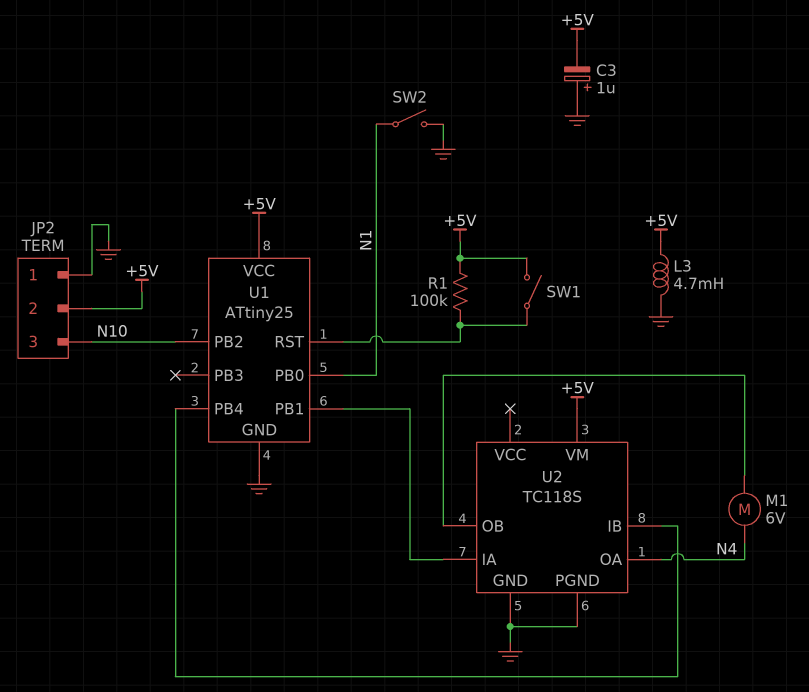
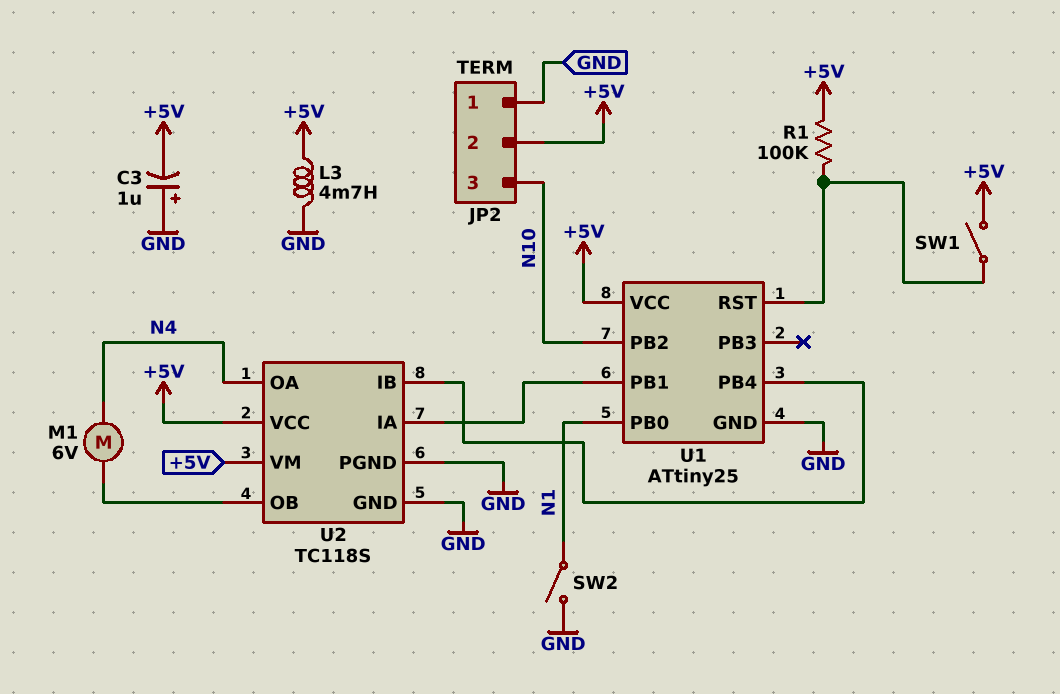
U2 pin VCC: none -> +5V

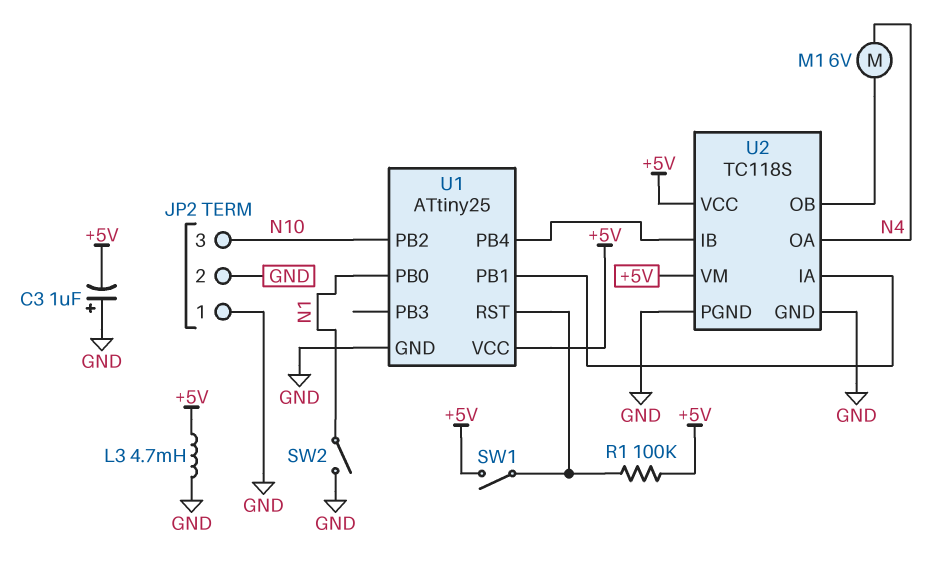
JP2 pin 2: +5V -> GND

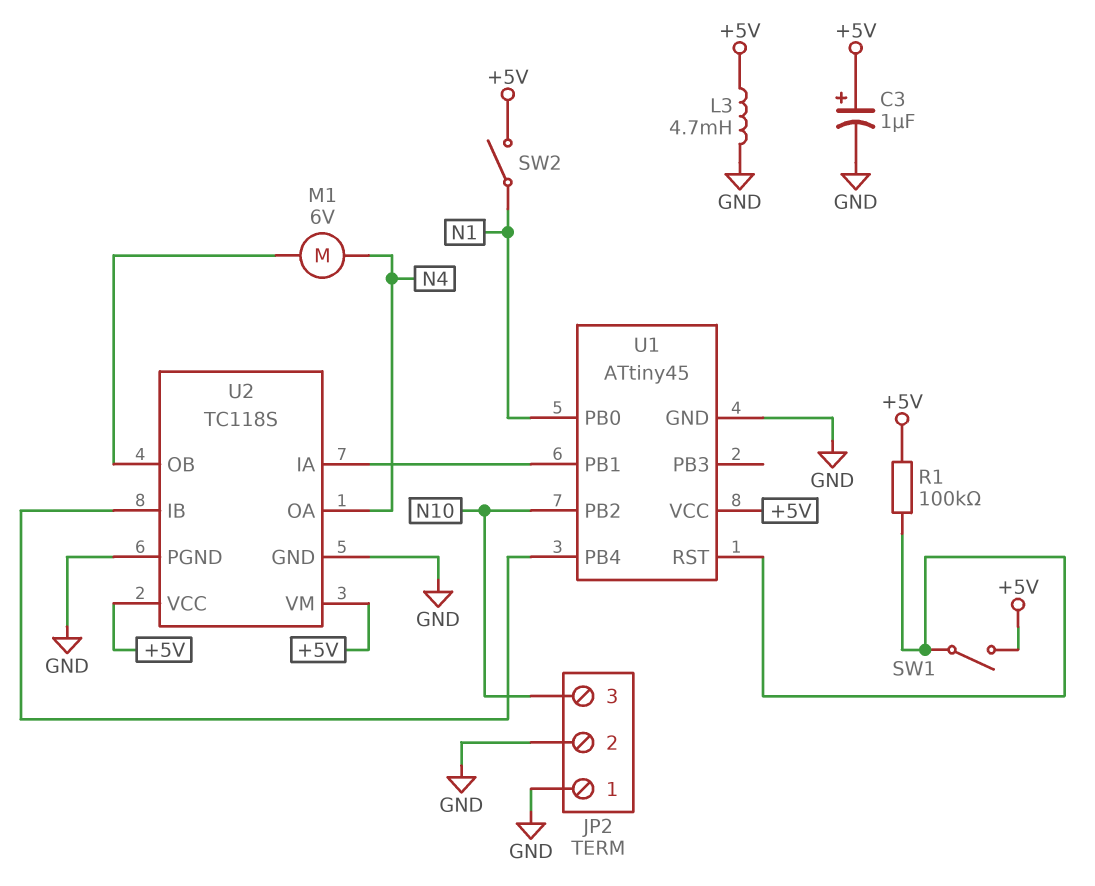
C3: 1uF (plus GND, minus +5V) -> 1uF (plus +5V, minus GND)
SW2: switch (GND, N1) -> switch (+5V, N1)
U1: ATtiny25 -> ATtiny45

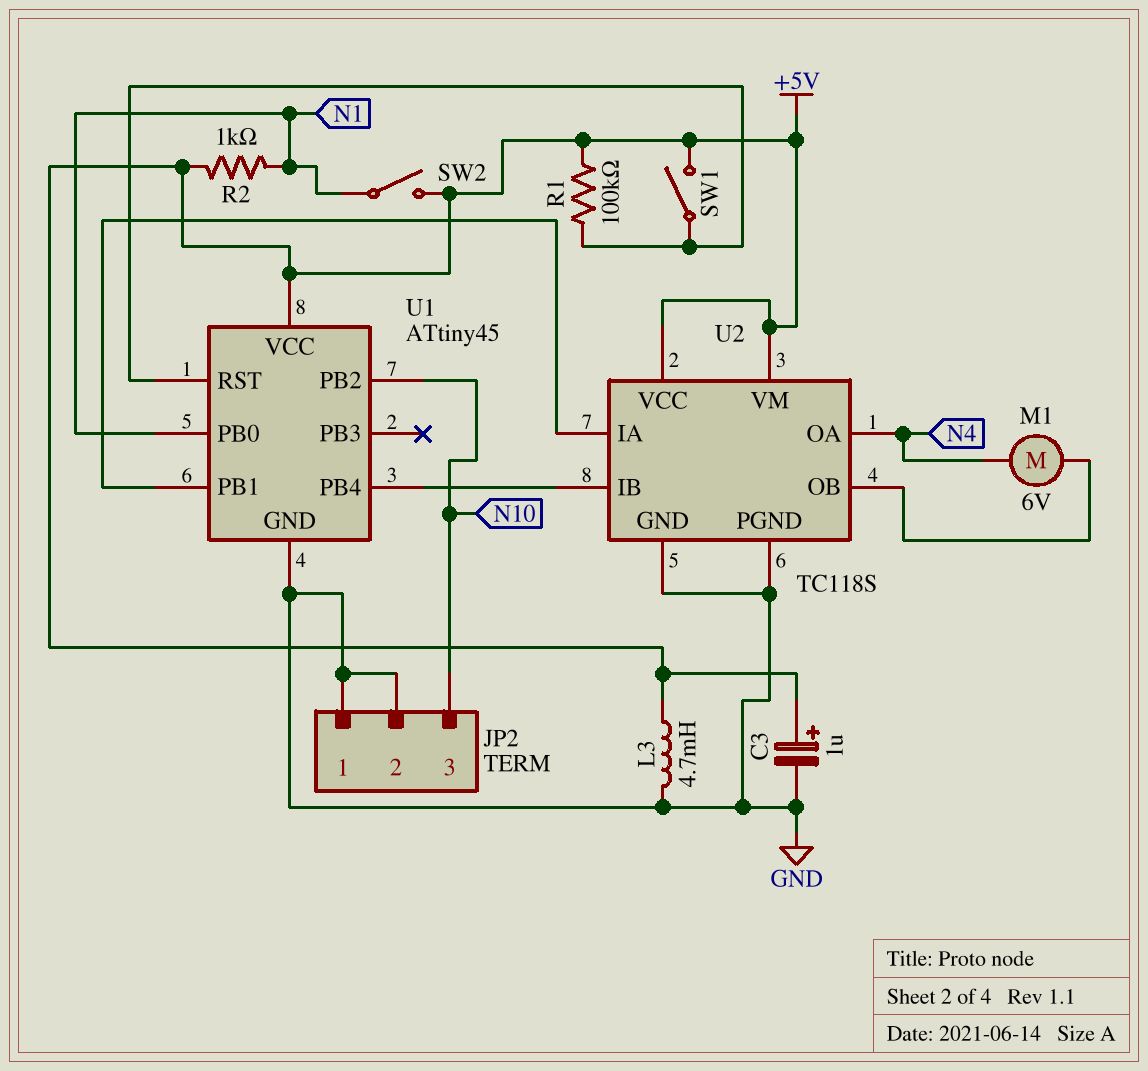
R2: none -> 1k (+5V, N1)

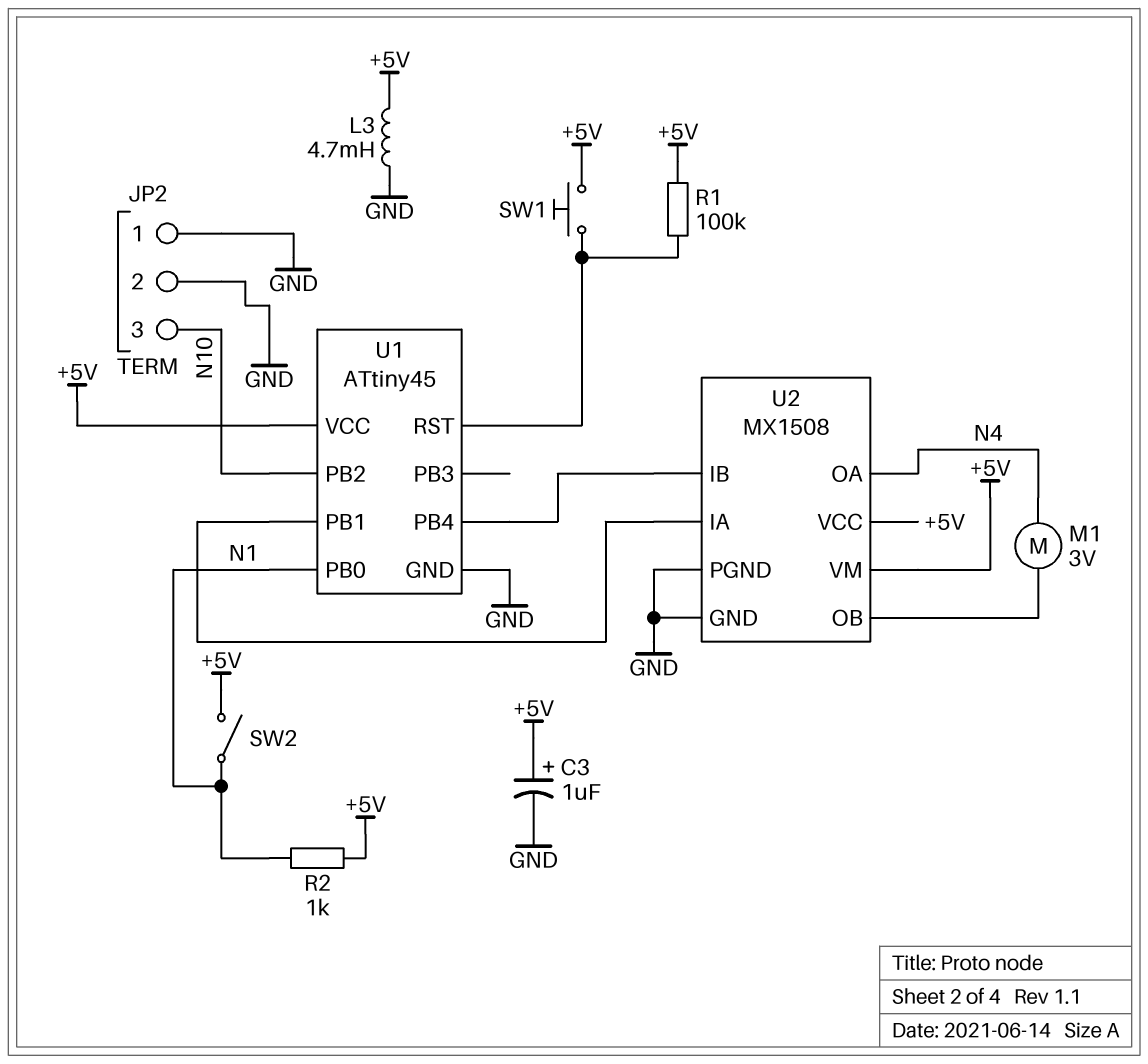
M1: motor 6V (N4, U2/OB) -> motor 3V (N4, U2/OB)
SW1: switch (+5V, U1/RST) -> button (+5V, U1/RST)
U2: TC118S -> MX1508

